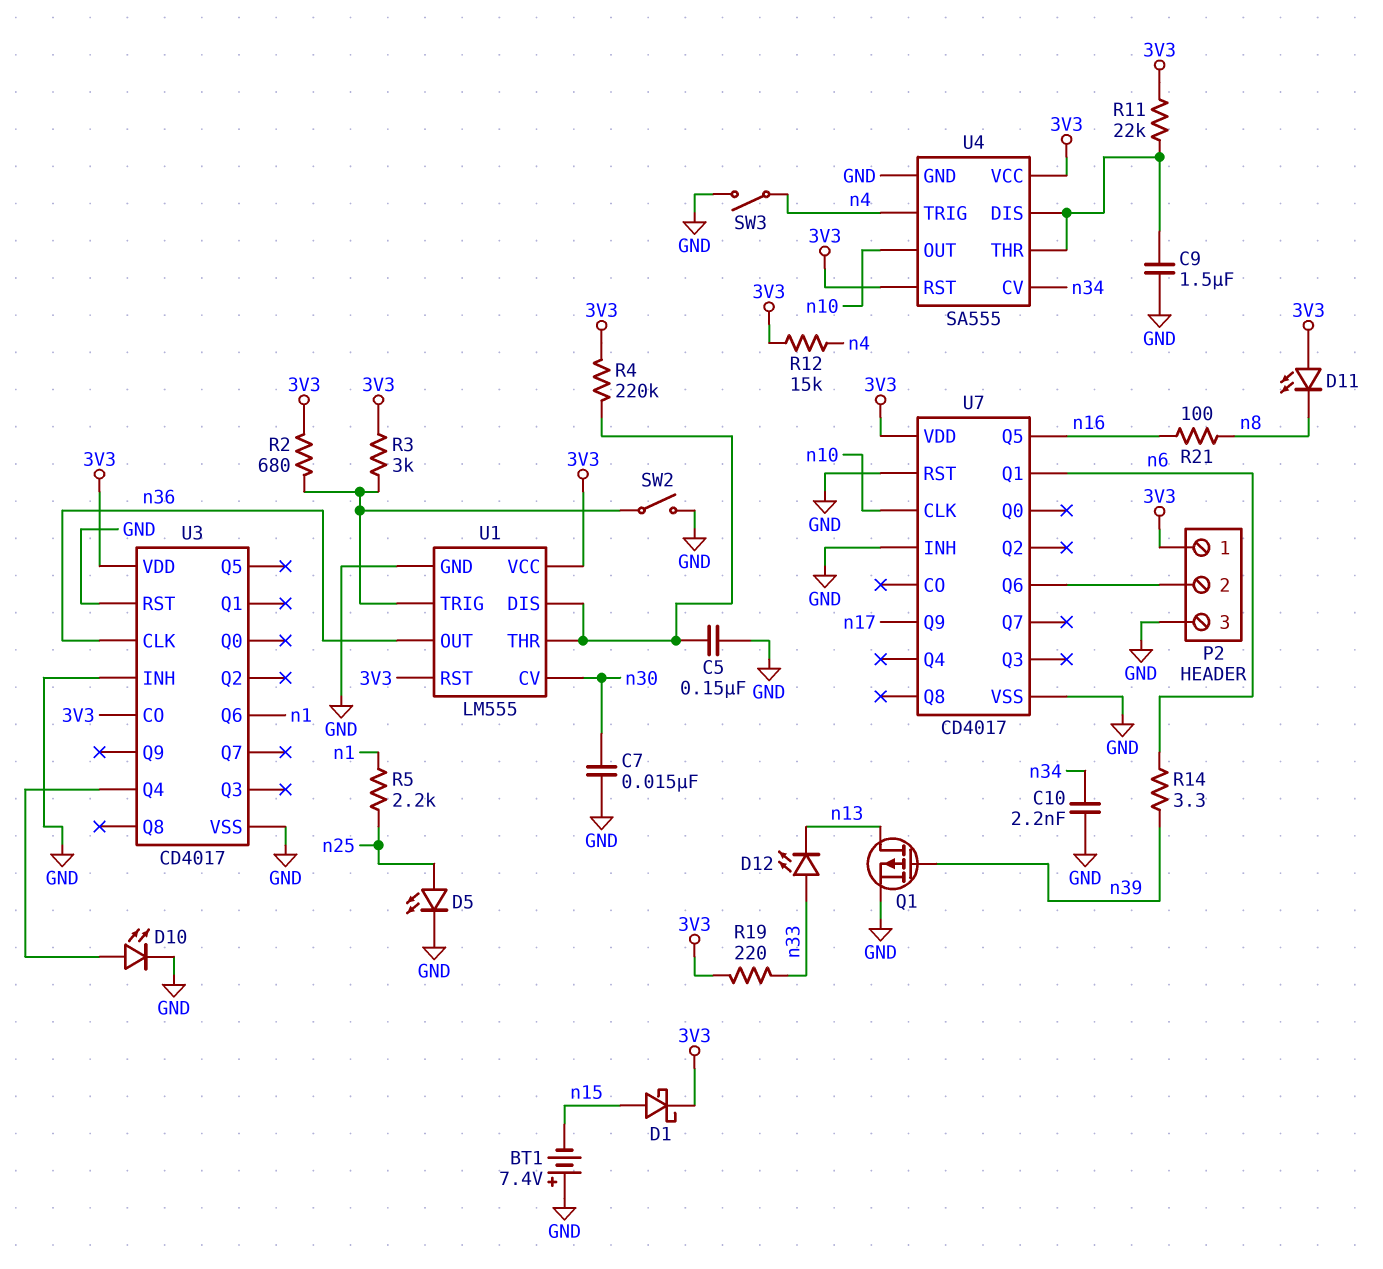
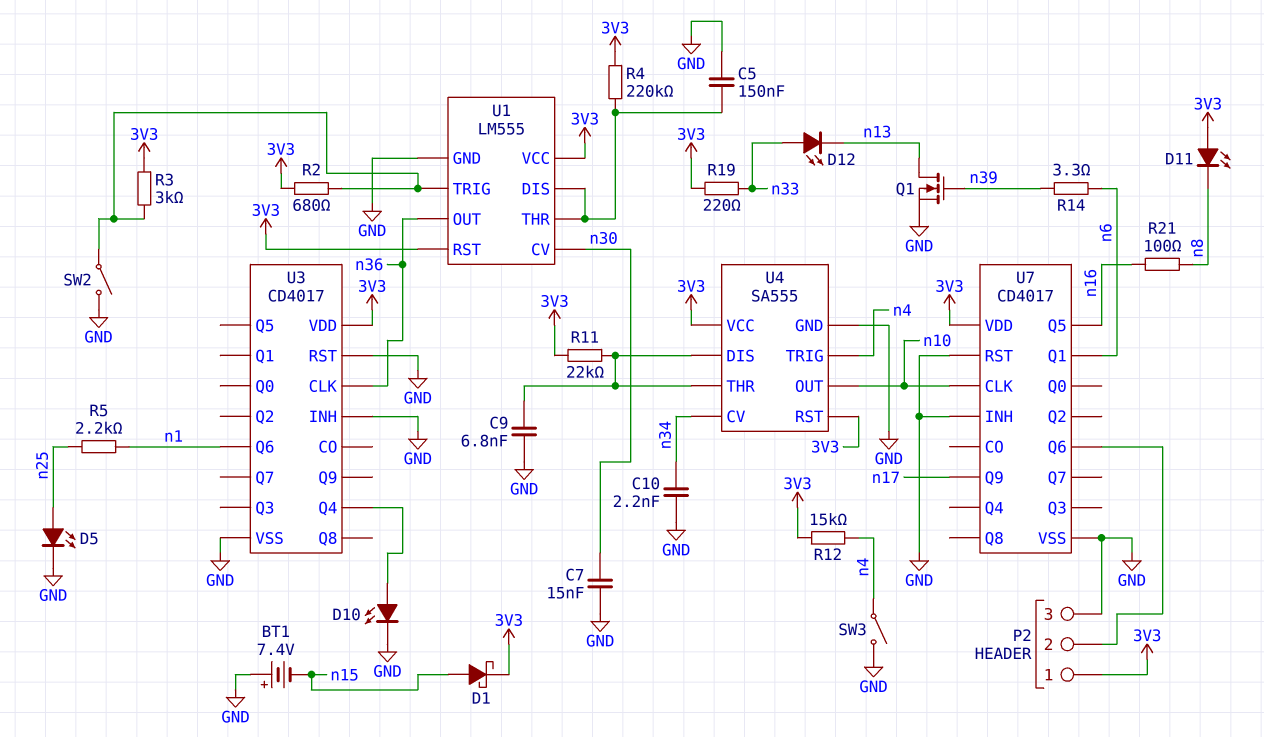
C9: 1.5uF (GND, U4/DIS) -> 6.8nF (GND, U4/DIS)
Q1: PMOS (G n39, D n13, S GND) -> NMOS (G n39, D n13, S GND)
U3 pin CO: 3V3 -> none

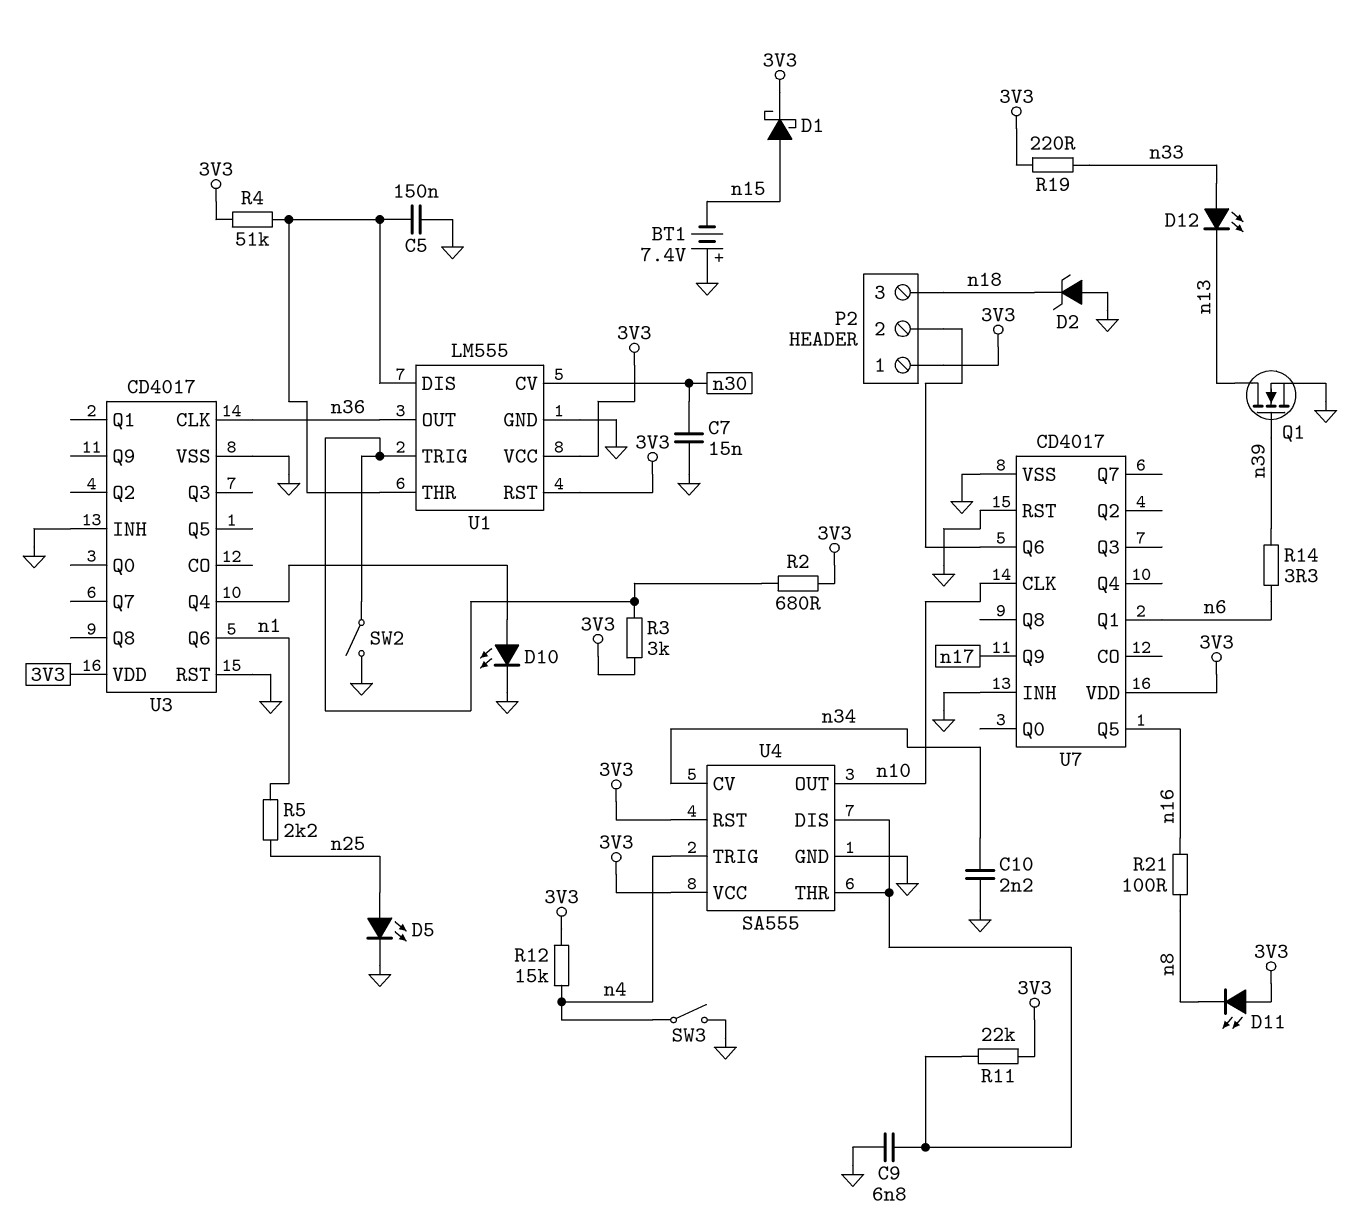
D2: none -> zener (A GND, K n18)
P2 pin 3: GND -> n18
R4: 220k (3V3, U1/DIS) -> 51k (3V3, U1/DIS)

